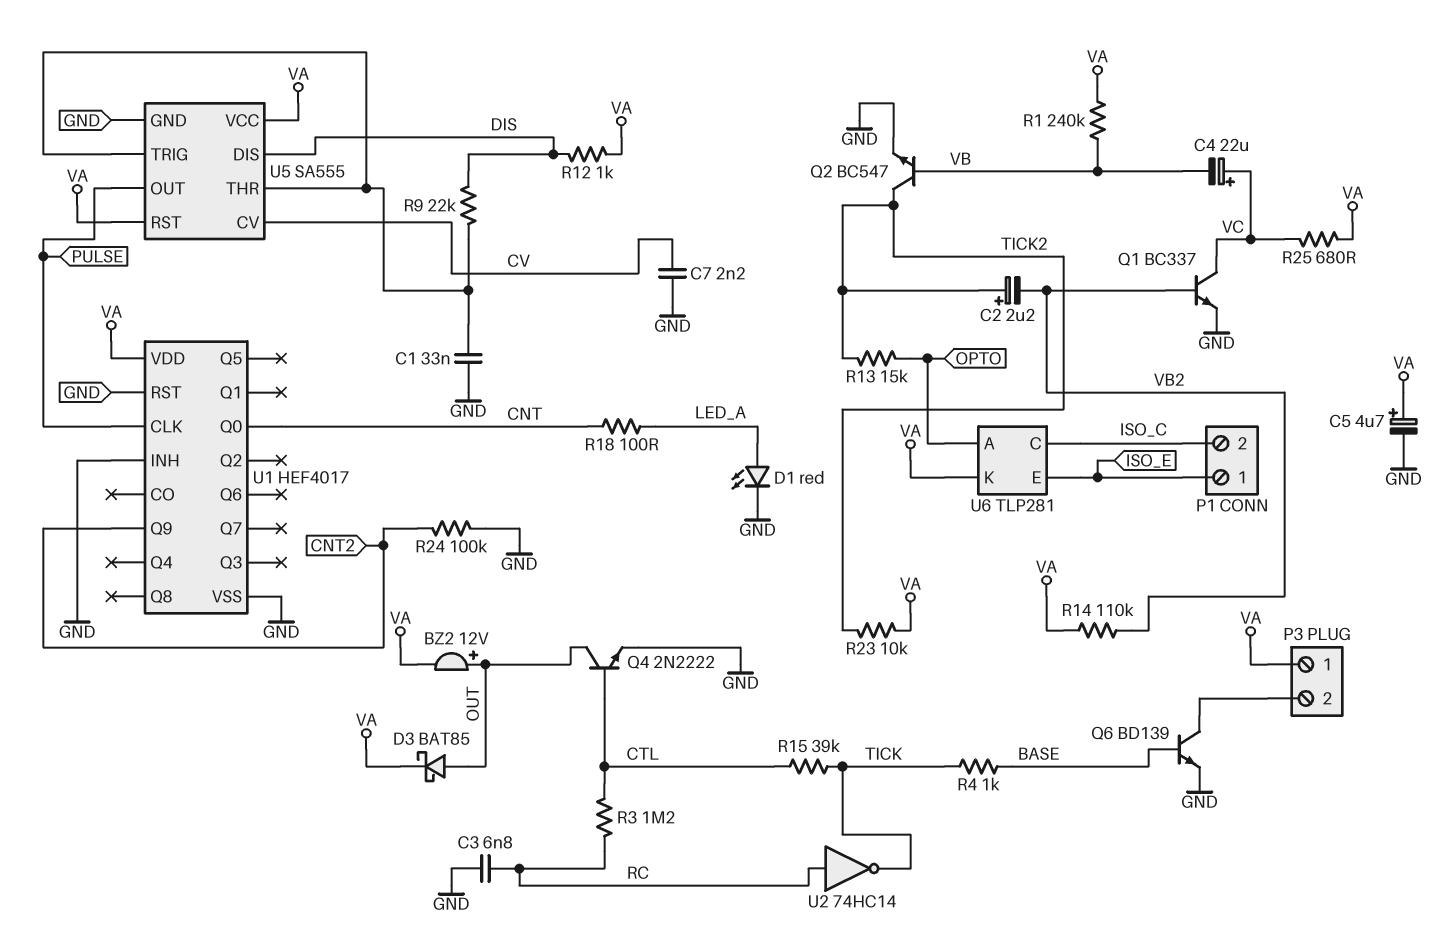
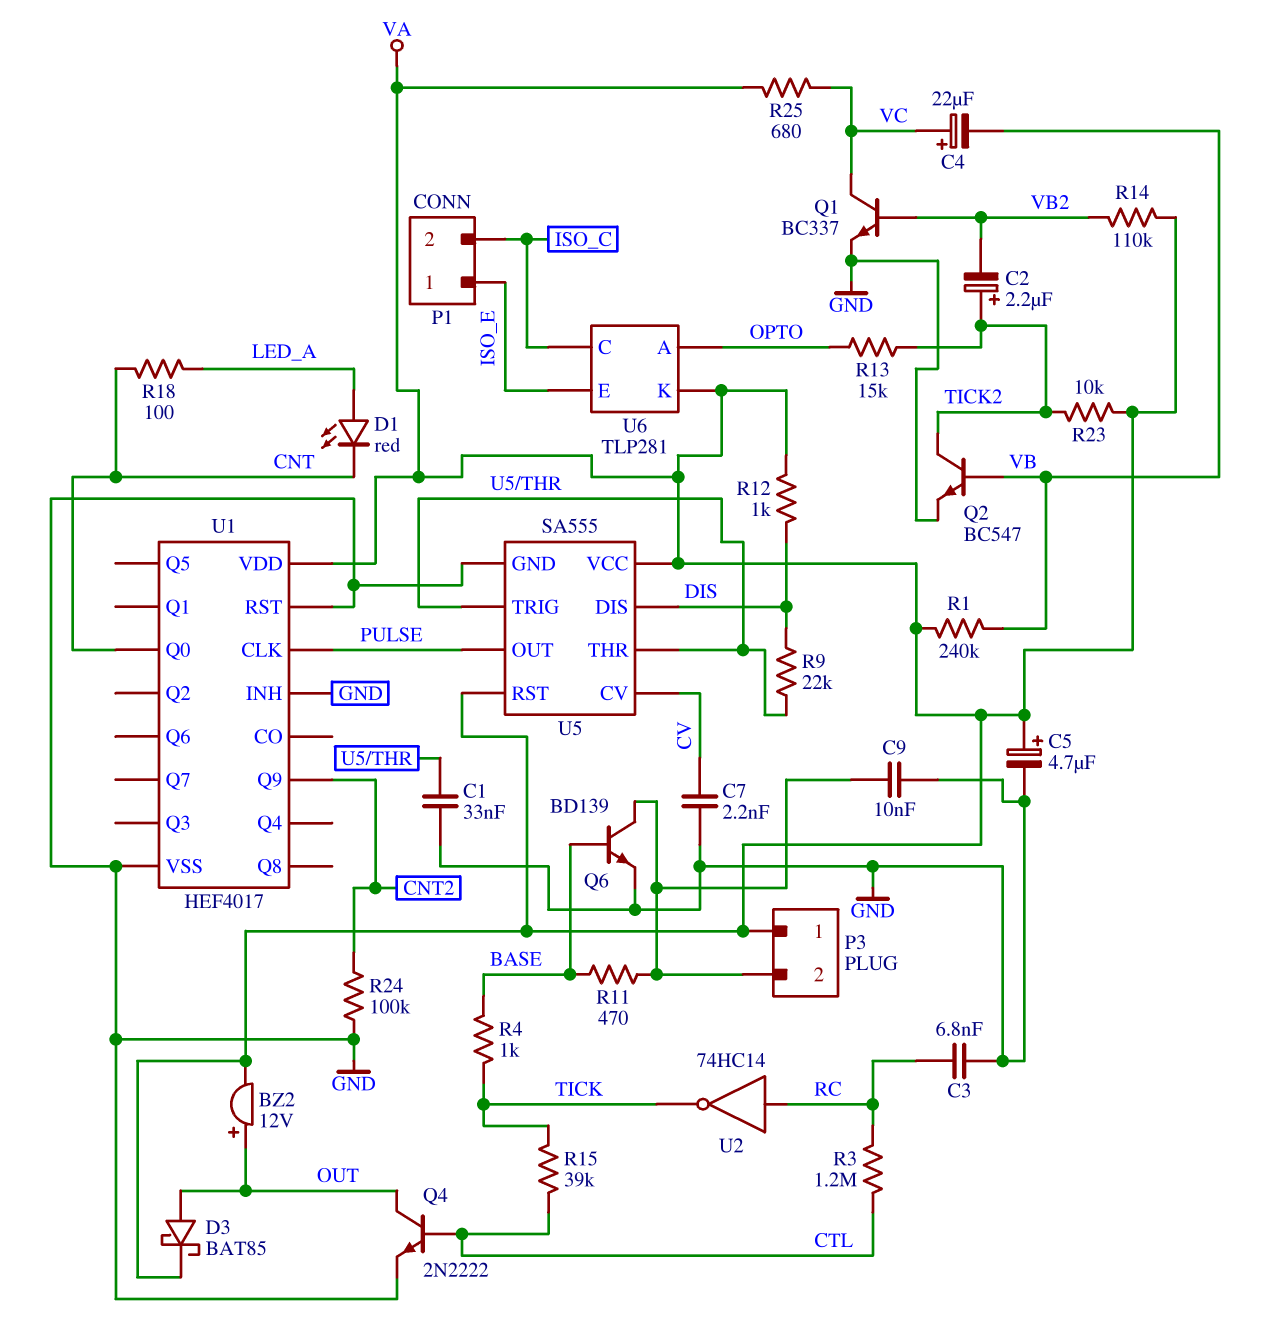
C9: none -> 10nF (GND, P3/2)
D1: LED red (A LED_A, K GND) -> LED red (A LED_A, K CNT)
R11: none -> 470 (BASE, P3/2)

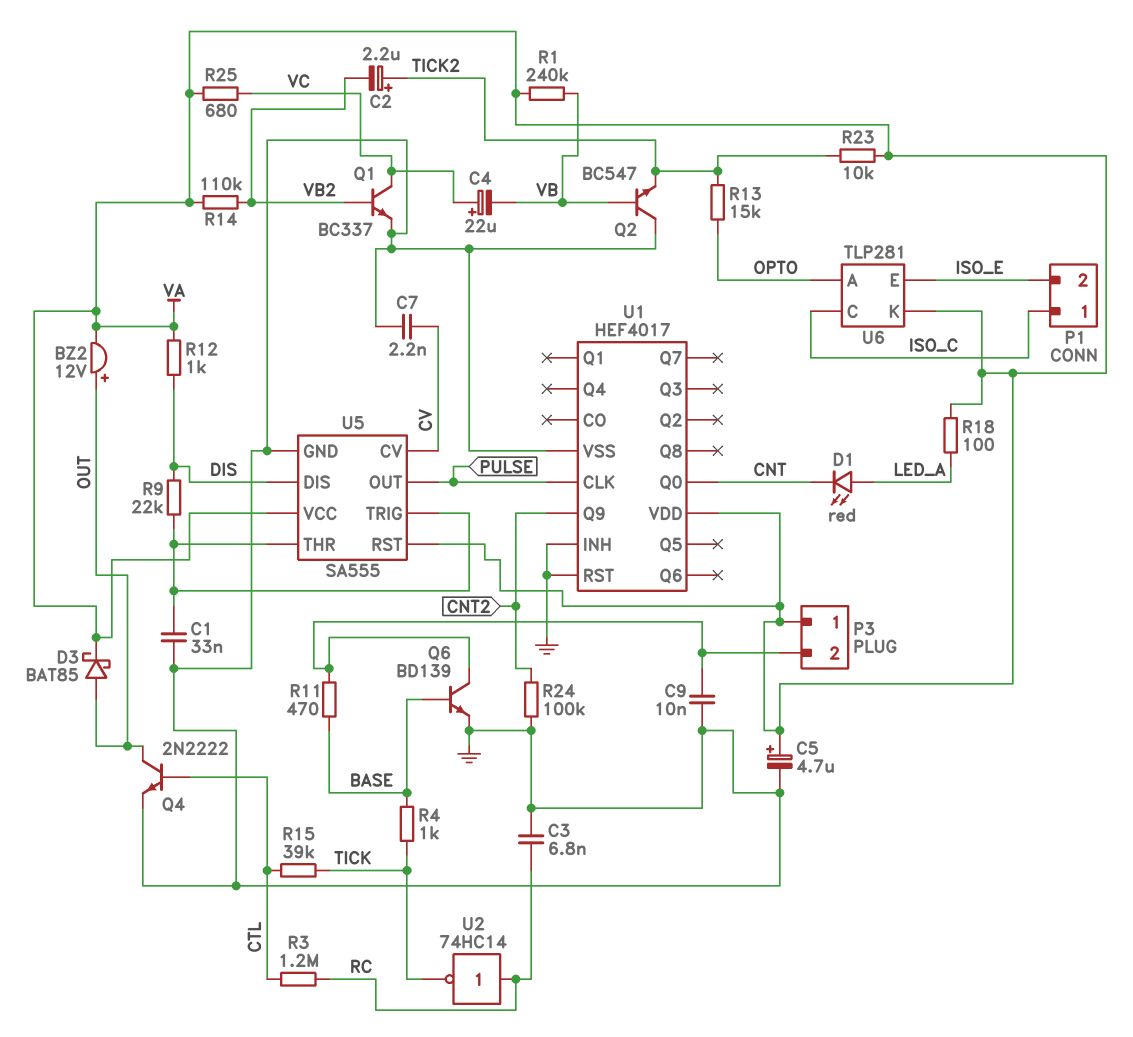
P1 pin 1: ISO_E -> ISO_C
P1 pin 2: ISO_C -> ISO_E
Q2: NPN BC547 (B VB, C TICK2, E GND) -> NPN BC547 (B VB, C GND, E TICK2)
R18: 100 (CNT, LED_A) -> 100 (LED_A, VA)

